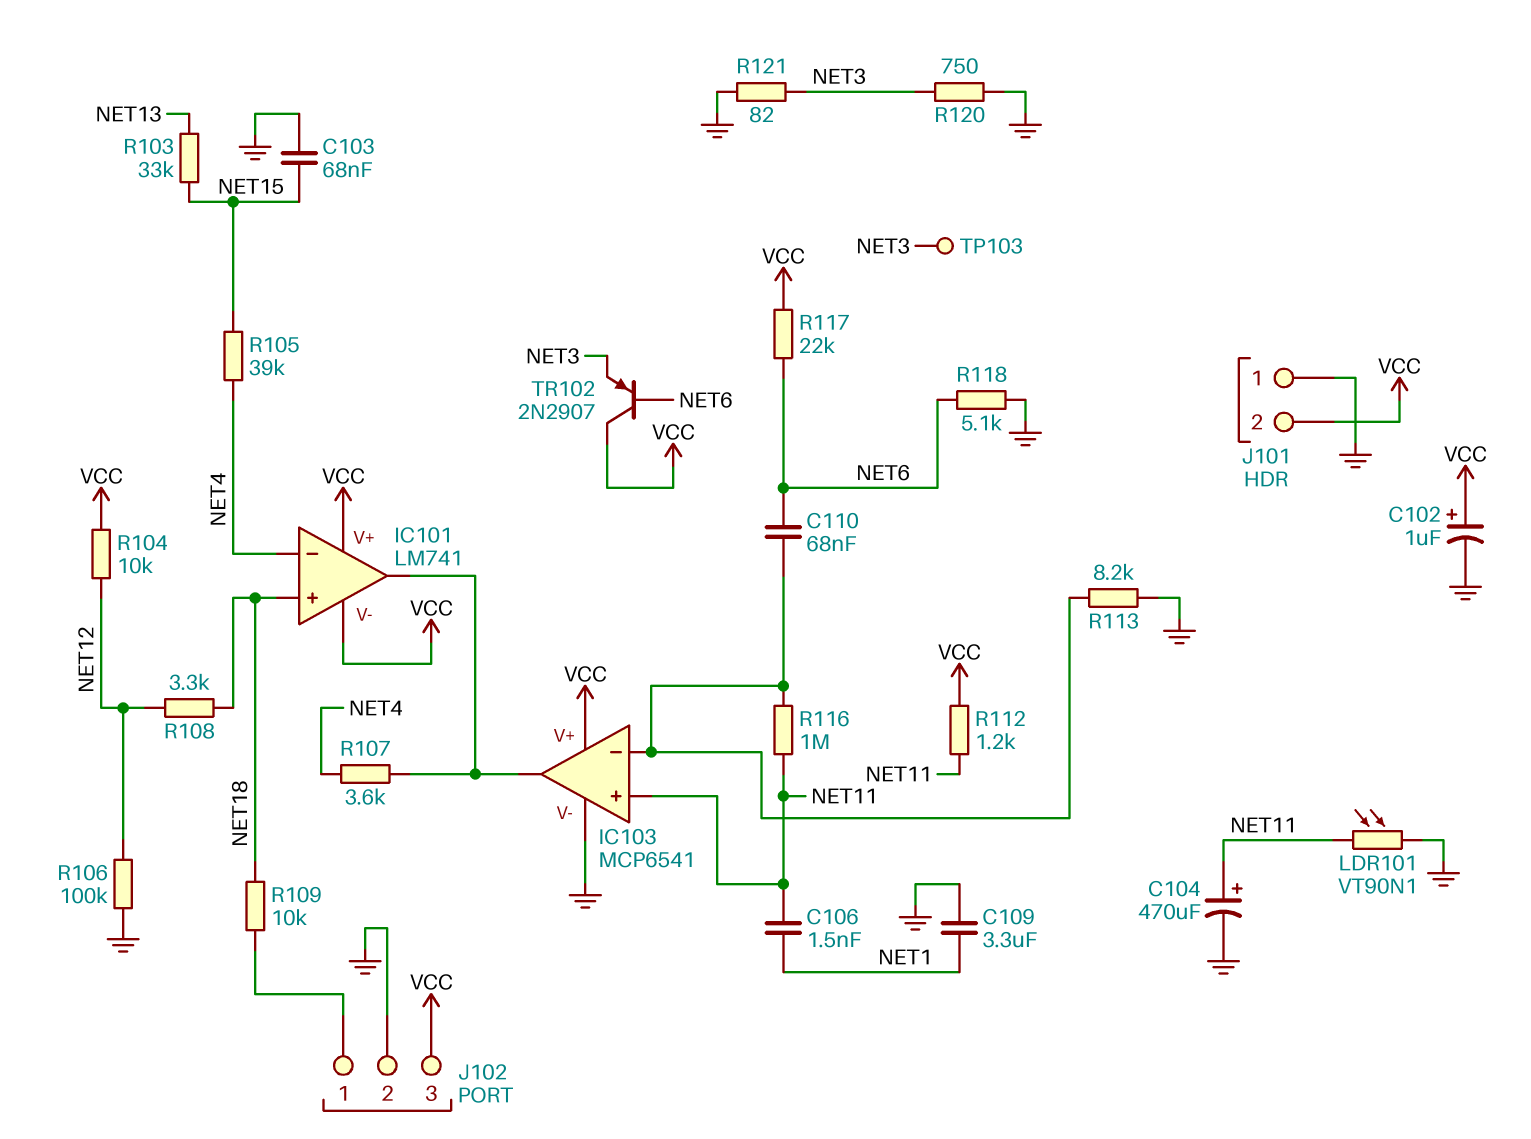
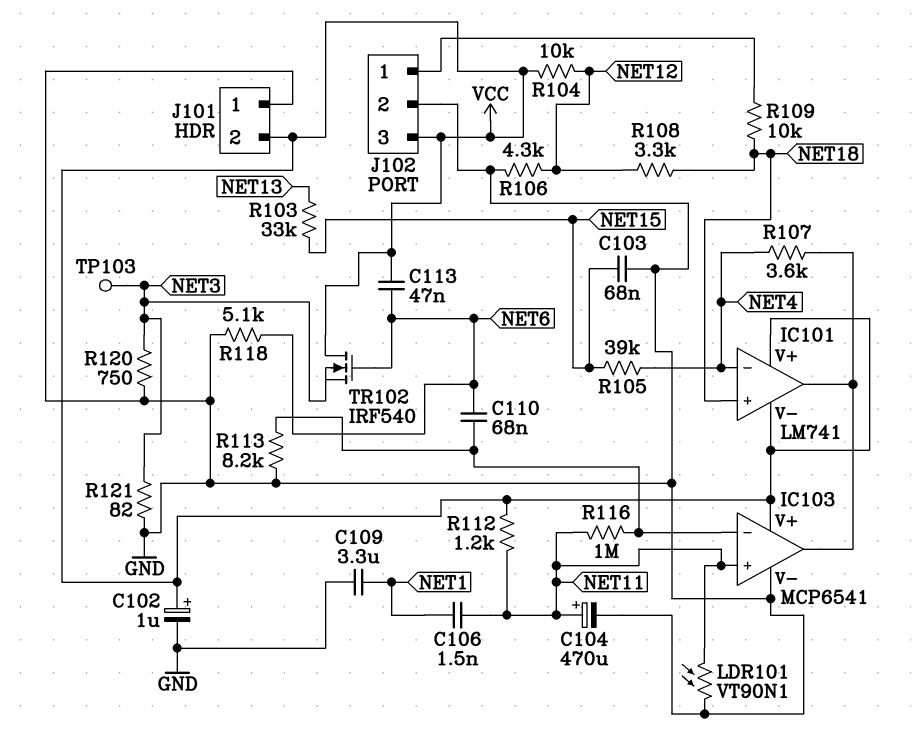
C113: none -> 47nF (NET6, VCC)
R106: 100k (GND, NET12) -> 4.3k (GND, NET12)
R117: 22k (NET6, VCC) -> none
TR102: PNP 2N2907 (B NET6, C VCC, E NET3) -> NMOS IRF540 (G NET6, D VCC, S NET3)

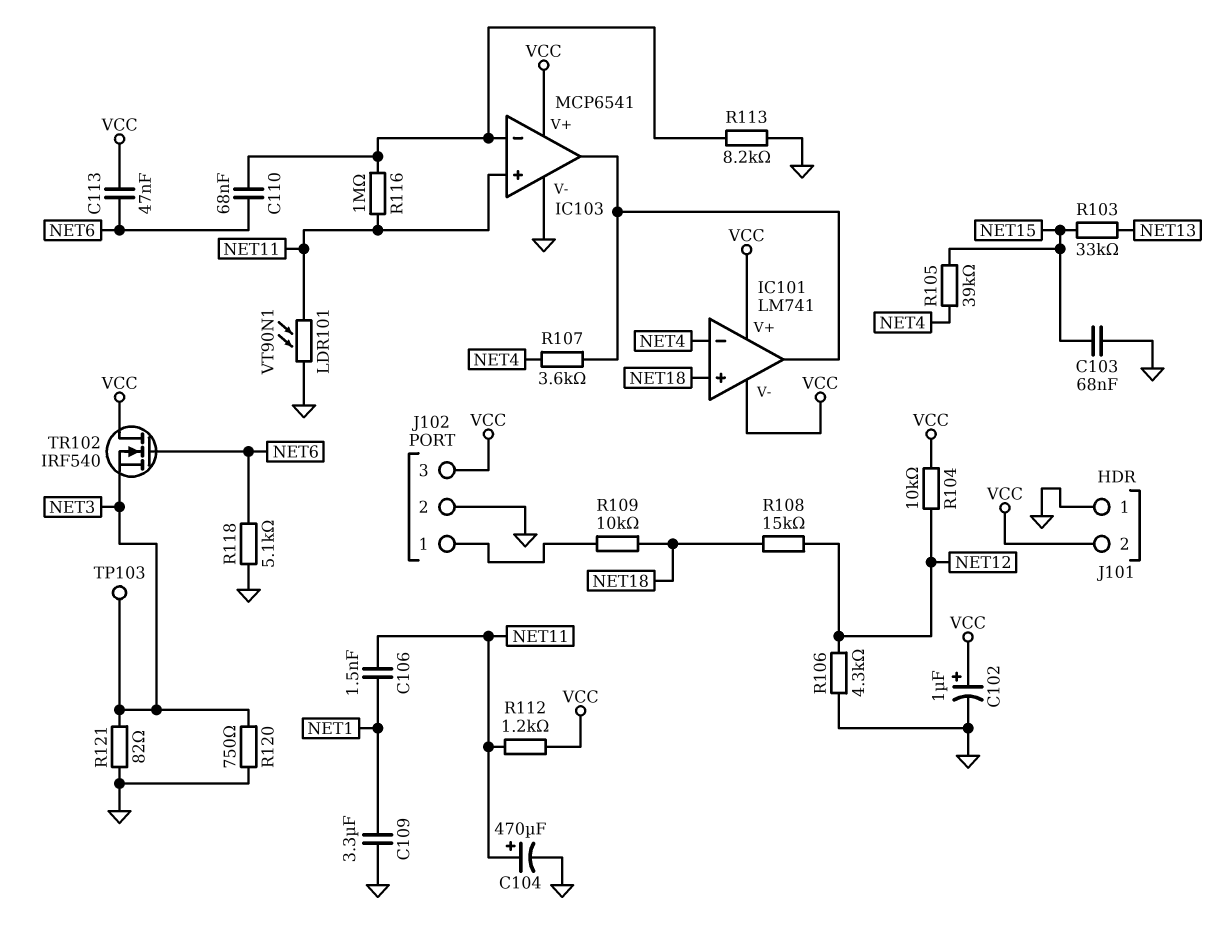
R108: 3.3k (NET12, NET18) -> 15k (NET12, NET18)

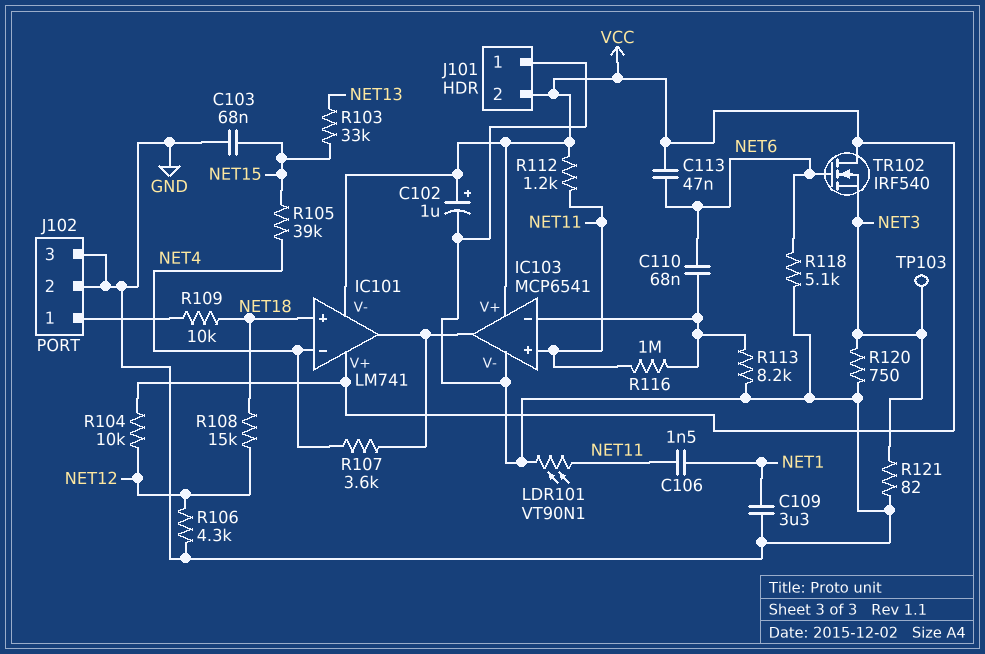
C104: 470uF (plus NET11, minus GND) -> none
J102 pin 3: VCC -> GND

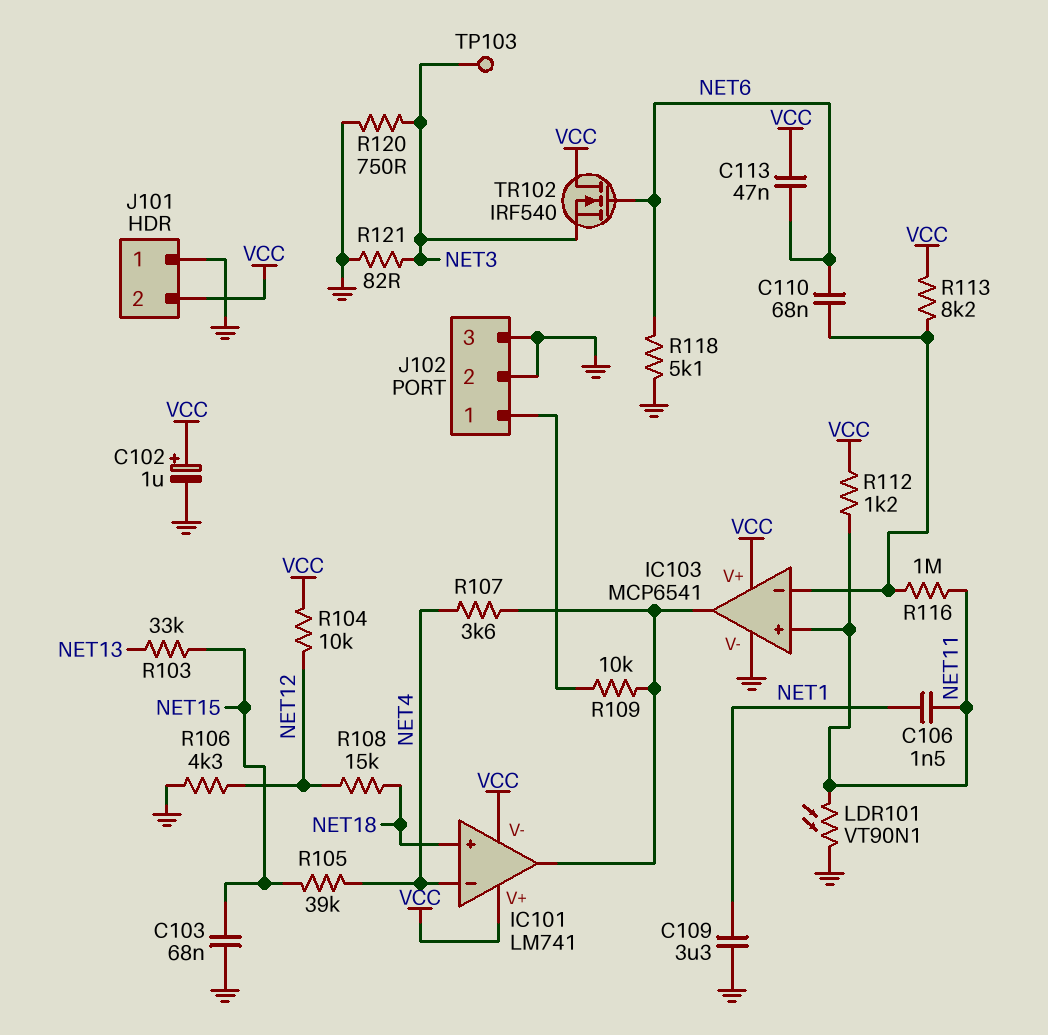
R109: 10k (J102/1, NET18) -> 10k (IC101/out, J102/1)
R113: 8.2k (GND, IC103/in-) -> 8.2k (IC103/in-, VCC)

